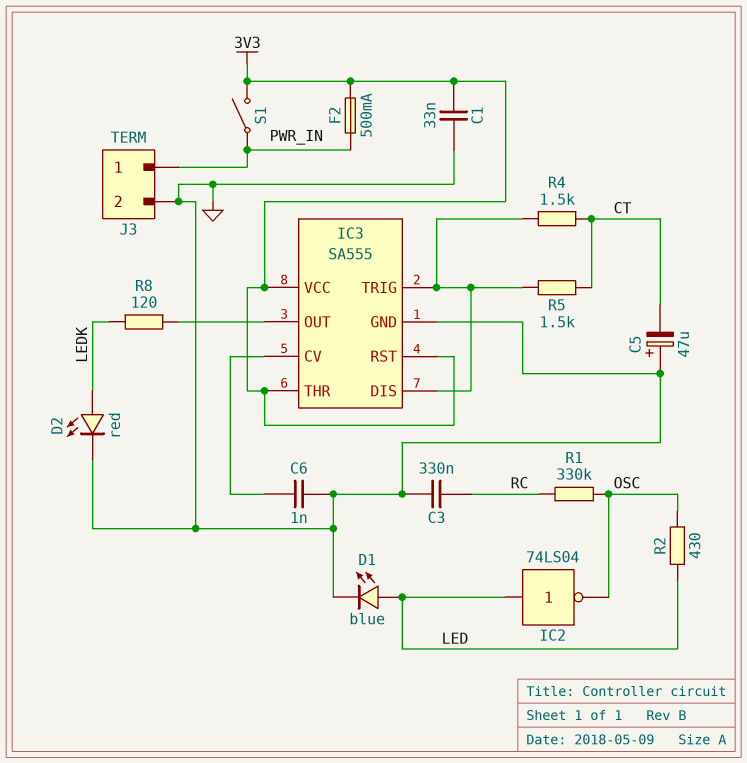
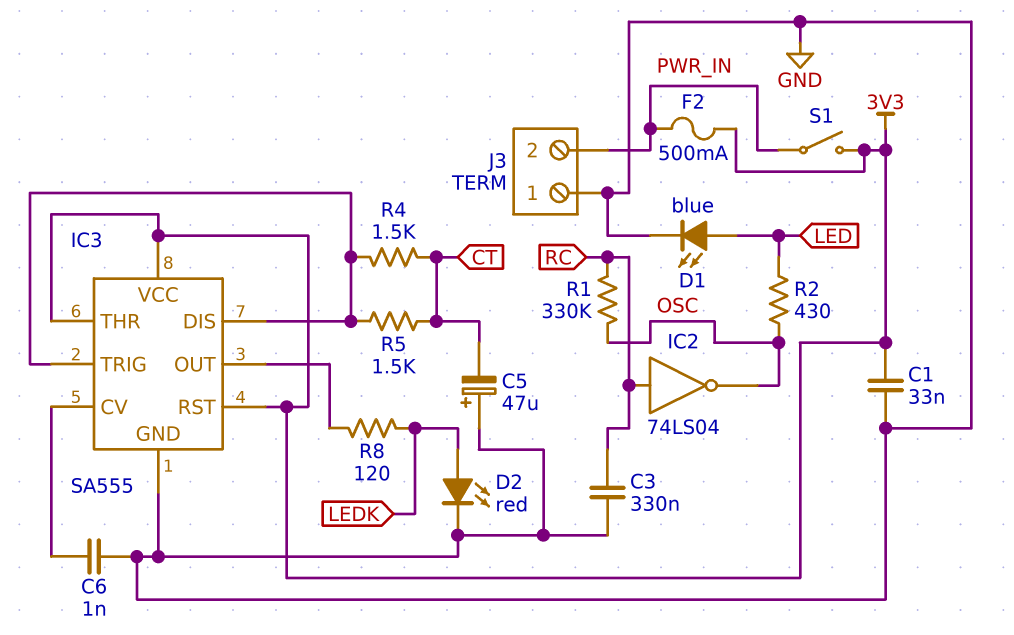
IC2: NOT 74LS04 (in LED, out OSC) -> NOT 74LS04 (in RC, out OSC)
J3 pin 1: PWR_IN -> GND
J3 pin 2: GND -> PWR_IN

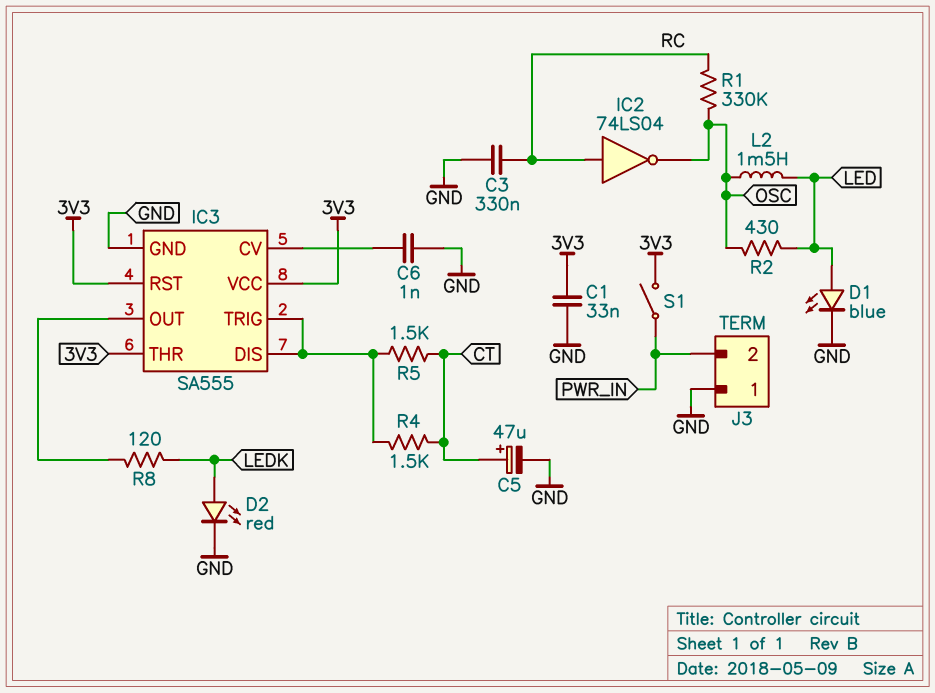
C5: 47uF (plus GND, minus CT) -> 47uF (plus CT, minus GND)
F2: 500mA (3V3, PWR_IN) -> none
L2: none -> 1.5mH (LED, OSC)

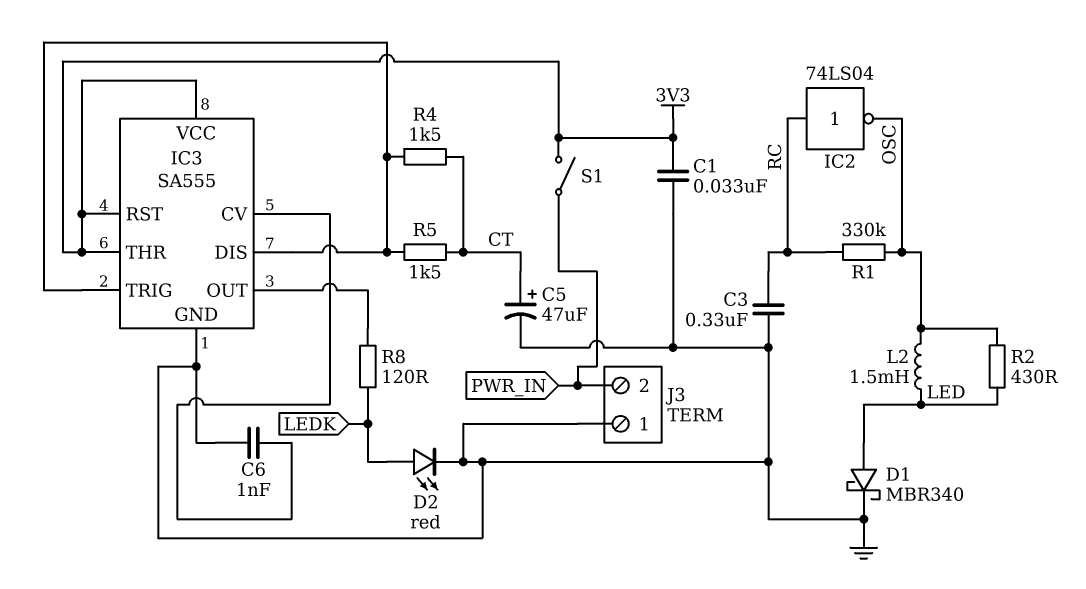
D1: LED blue (A LED, K GND) -> schottky MBR340 (A LED, K GND)

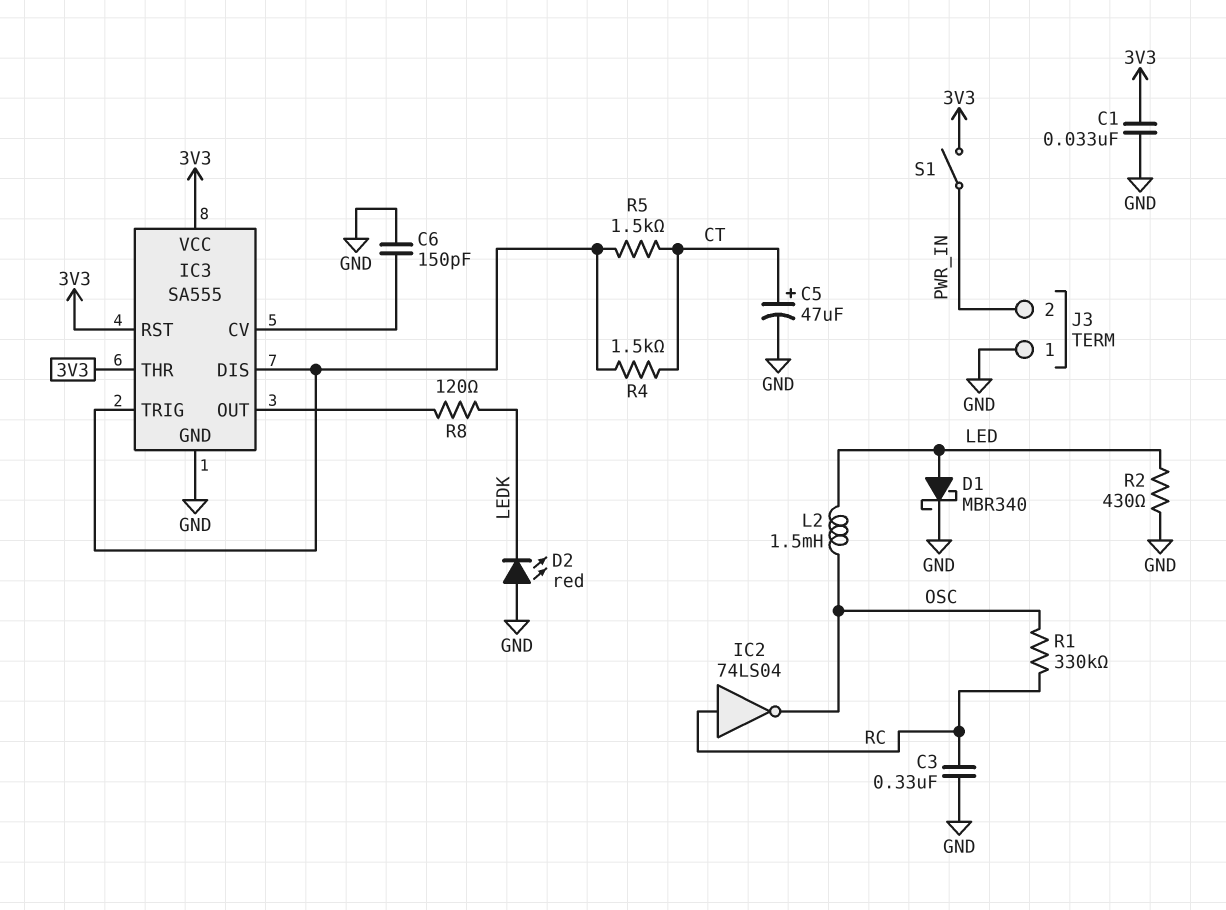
C6: 1nF (GND, IC3/CV) -> 150pF (GND, IC3/CV)
D2: LED red (A LEDK, K GND) -> LED red (A GND, K LEDK)
R2: 430 (LED, OSC) -> 430 (GND, LED)

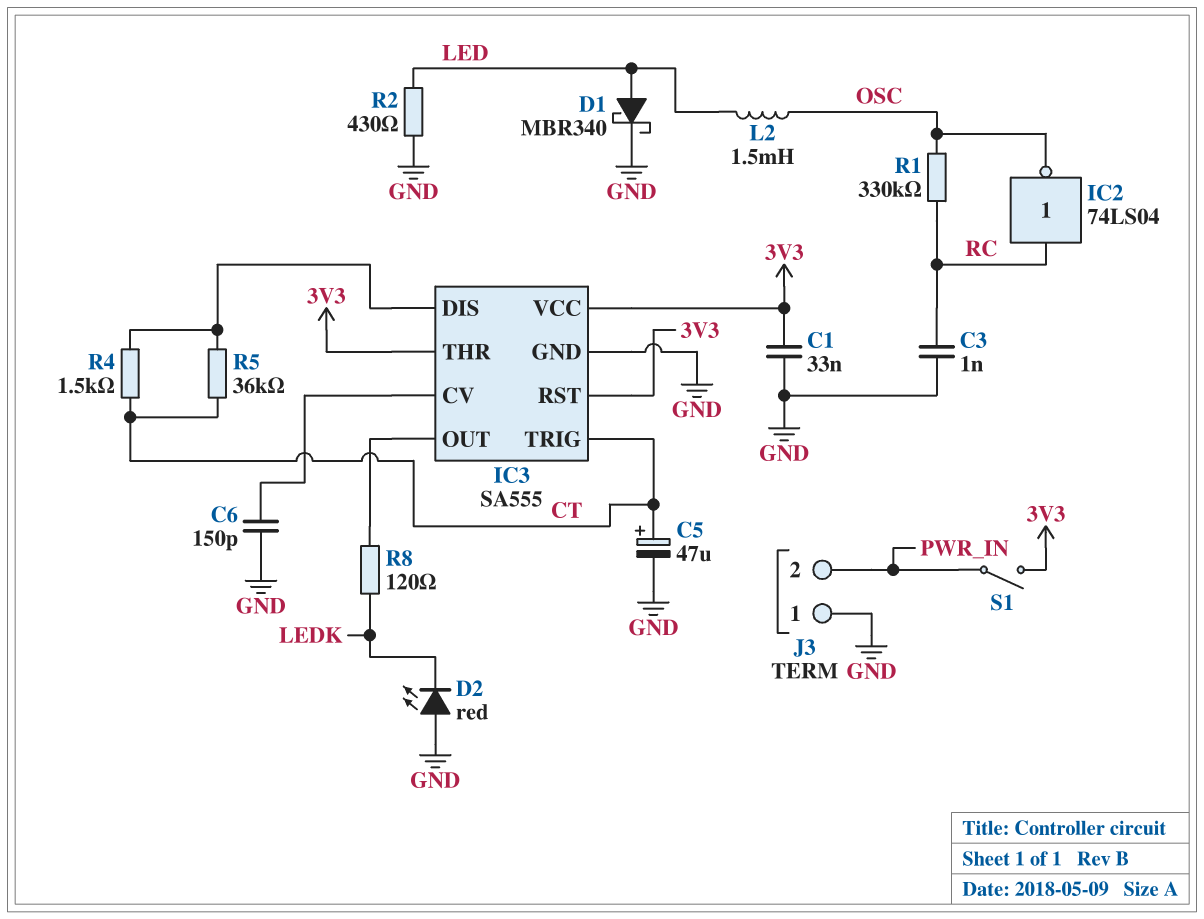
C3: 330nF (GND, RC) -> 1nF (GND, RC)
IC3 pin TRIG: IC3/DIS -> CT
R5: 1.5k (CT, IC3/DIS) -> 36k (CT, IC3/DIS)

